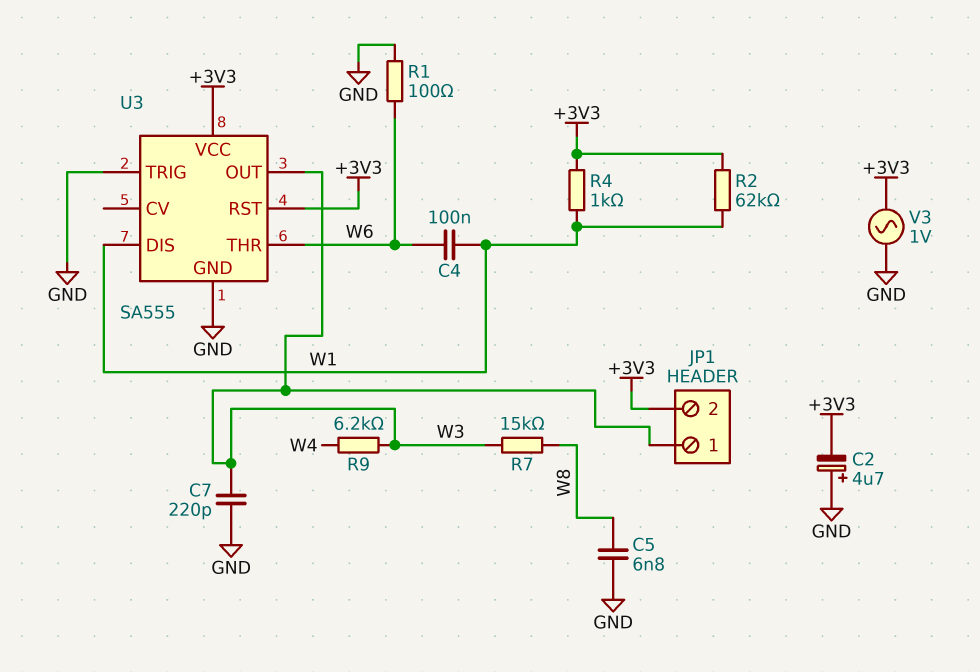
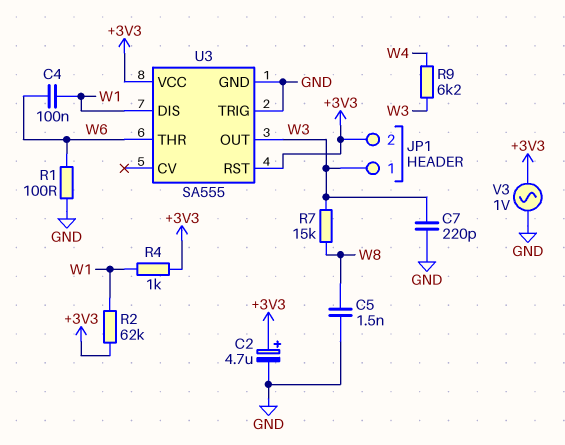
C2: 4.7uF (plus GND, minus +3V3) -> 4.7uF (plus +3V3, minus GND)
C5: 6.8nF (GND, W8) -> 1.5nF (GND, W8)

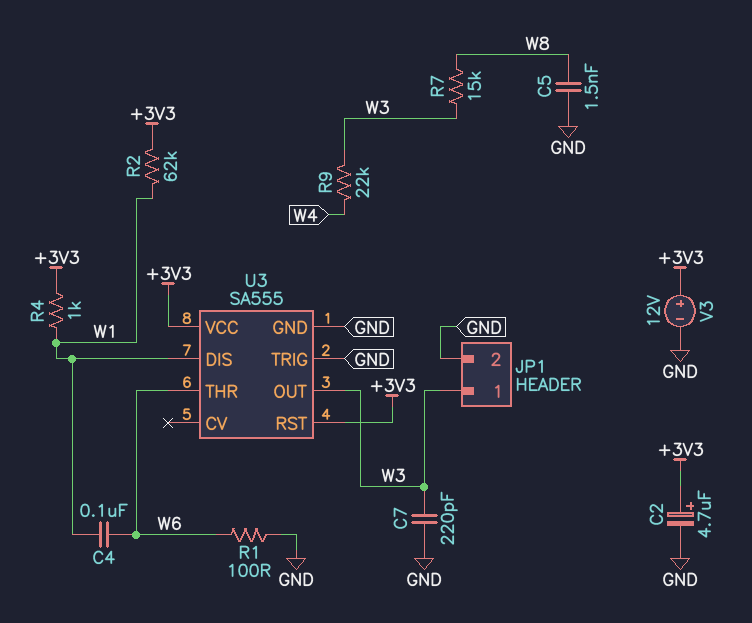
JP1 pin 2: +3V3 -> GND
R9: 6.2k (W3, W4) -> 22k (W3, W4)
V3: AC 1V (+3V3, GND) -> 12V (plus +3V3, minus GND)

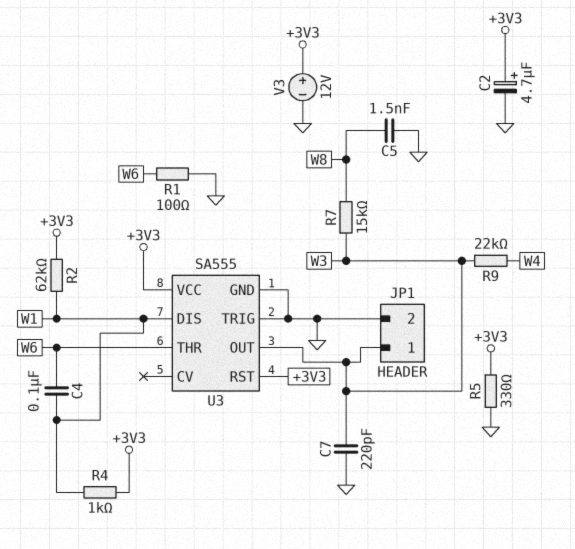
R5: none -> 330 (+3V3, GND)

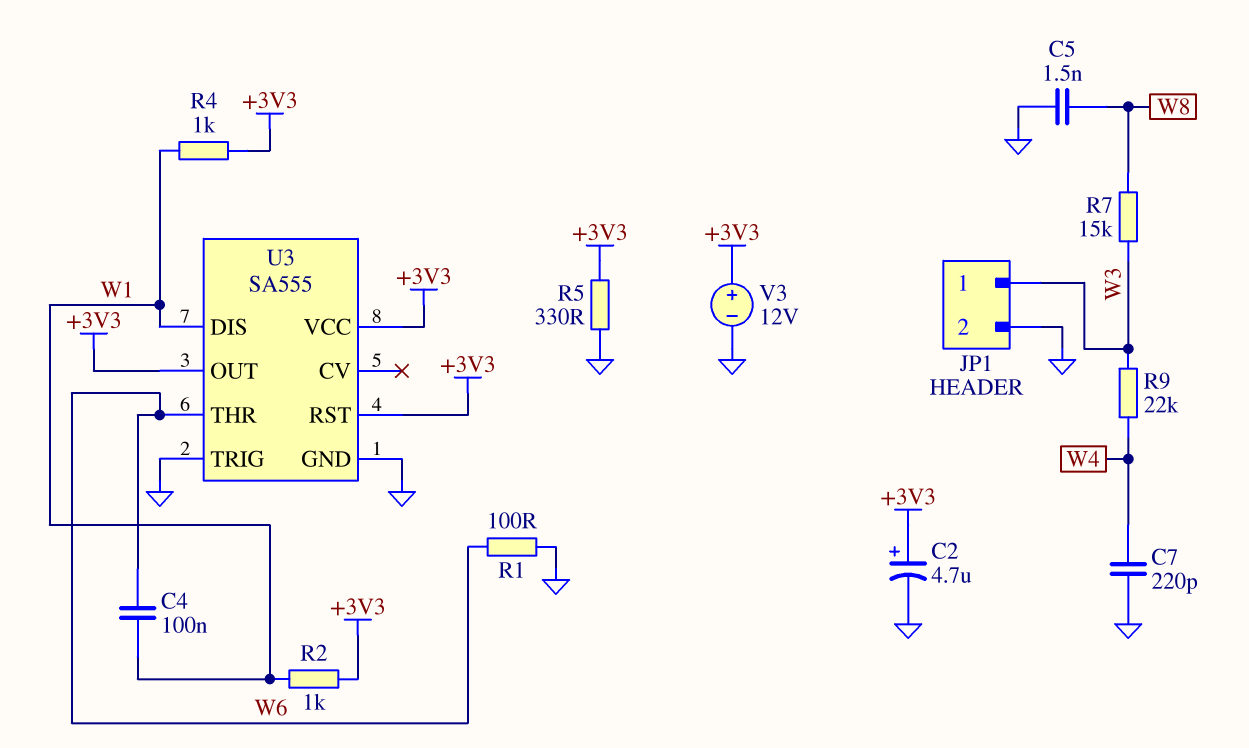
C7: 220pF (GND, W3) -> 220pF (GND, W4)
R2: 62k (+3V3, W1) -> 1k (+3V3, W1)
U3 pin OUT: W3 -> +3V3

